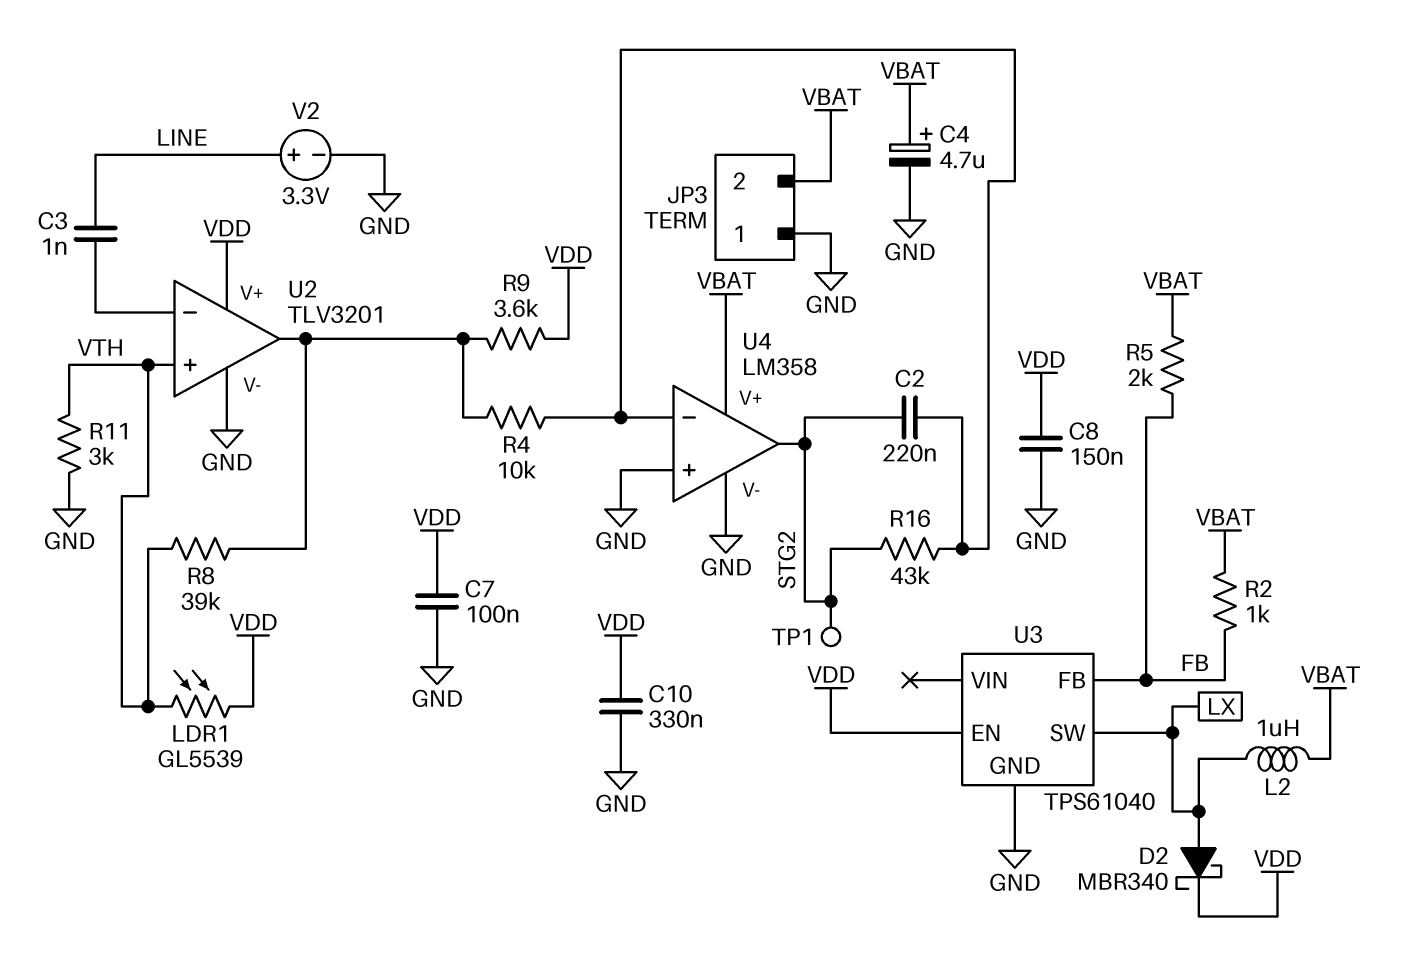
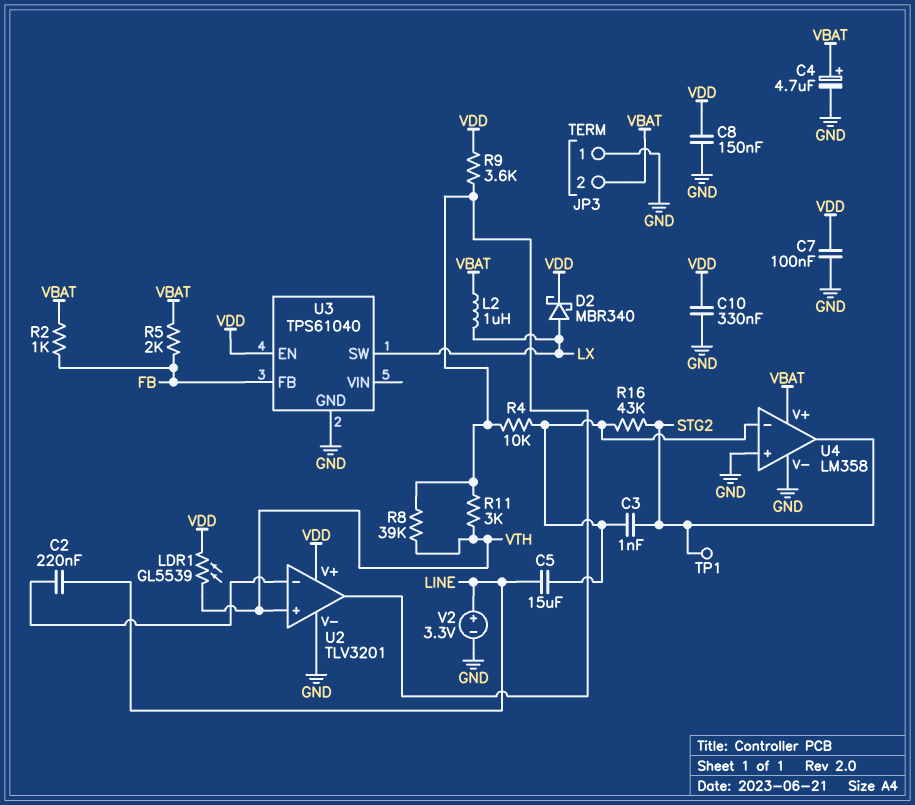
C2: 220nF (STG2, U4/in-) -> 220nF (LINE, U2/in-)
C3: 1nF (LINE, U2/in-) -> 1nF (STG2, U4/in-)
C5: none -> 15uF (LINE, U4/in-)
R11: 3k (GND, VTH) -> 3k (U2/out, VTH)

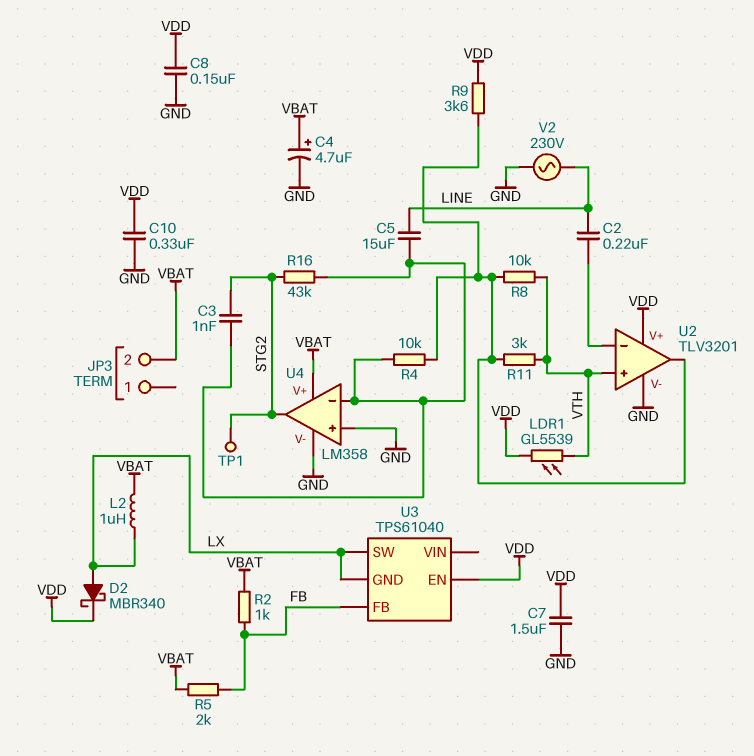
C7: 100nF (GND, VDD) -> 1.5uF (GND, VDD)
JP3 pin 1: GND -> none
R8: 39k (U2/out, VTH) -> 10k (U2/out, VTH)
U3 pin GND: GND -> LX
V2: 3.3V (plus LINE, minus GND) -> AC 230V (GND, LINE)

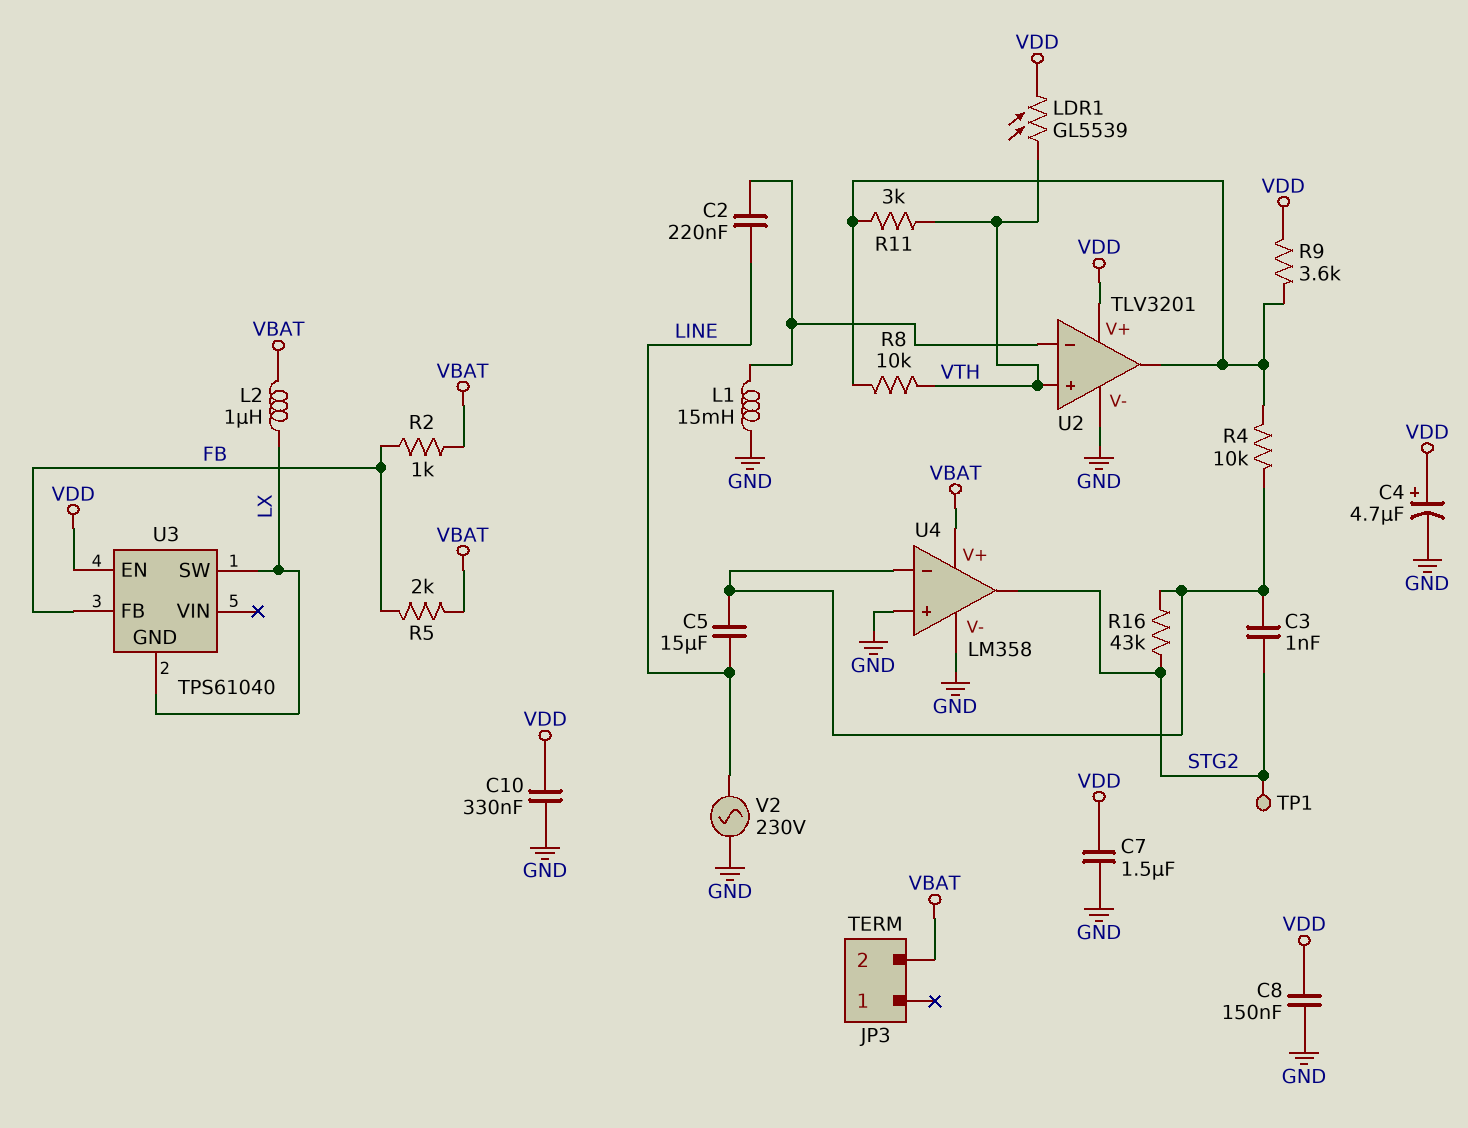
C4: 4.7uF (plus VBAT, minus GND) -> 4.7uF (plus VDD, minus GND)
D2: schottky MBR340 (A LX, K VDD) -> none
L1: none -> 15mH (GND, U2/in-)

